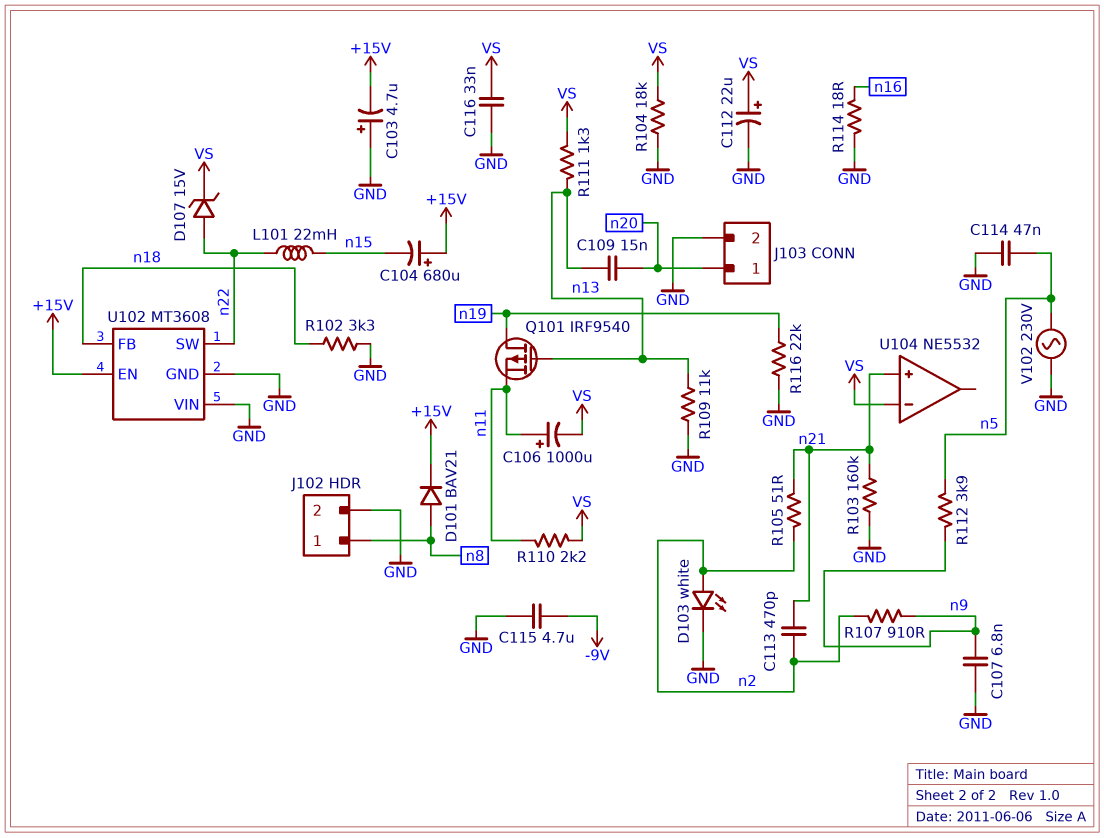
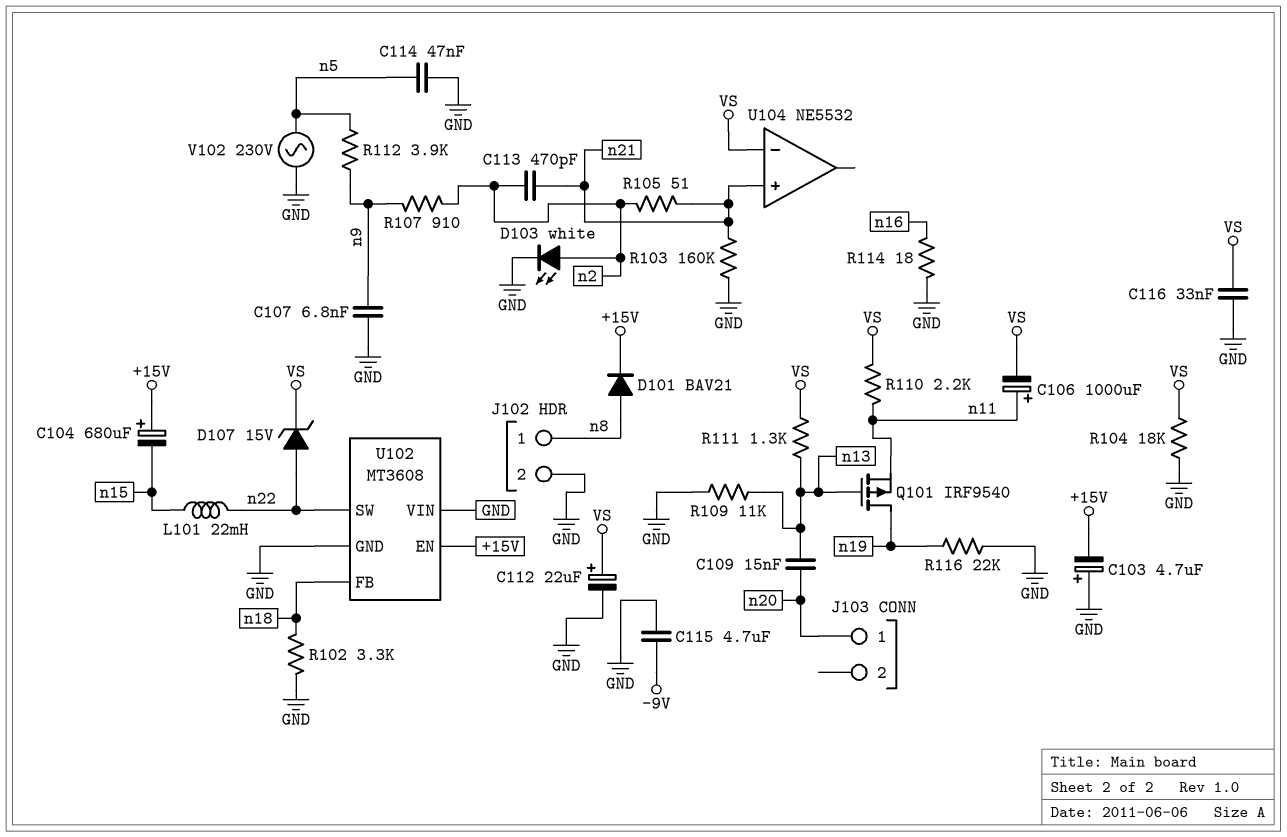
J103 pin 2: GND -> none

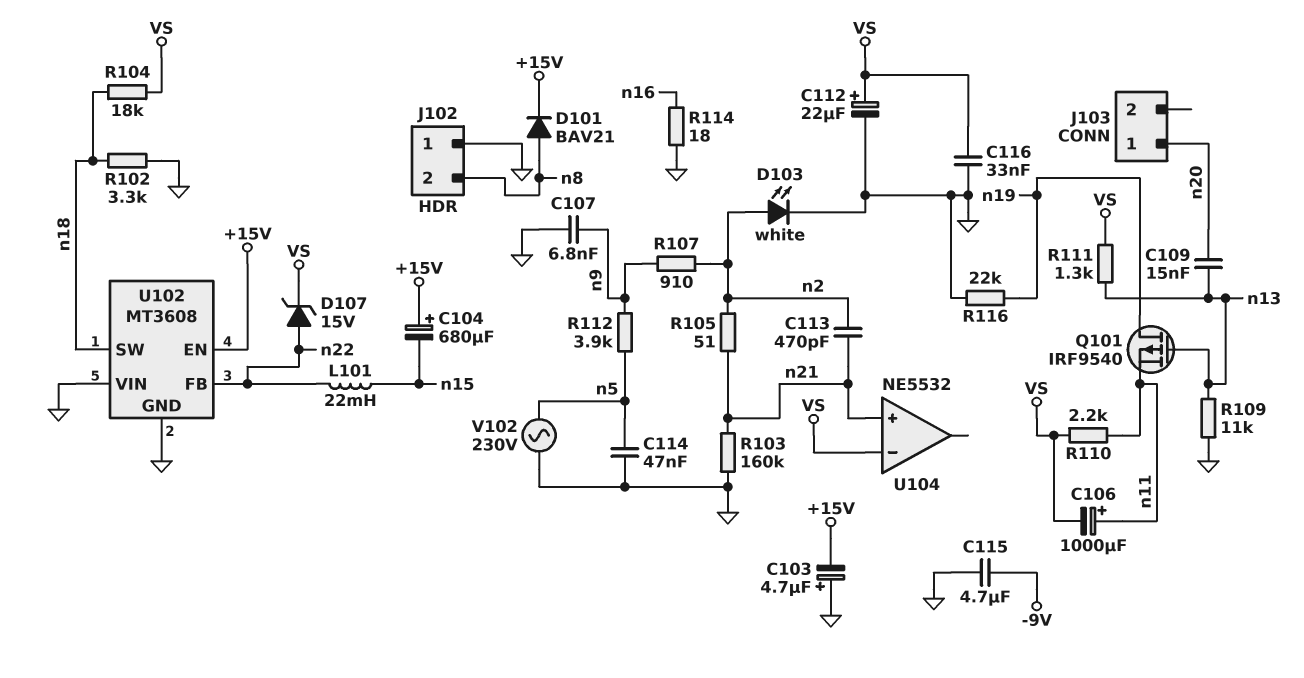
J102 pin 1: n8 -> GND
J102 pin 2: GND -> n8
R104: 18k (GND, VS) -> 18k (VS, n18)
U102 pin FB: n18 -> n22
U102 pin SW: n22 -> n18

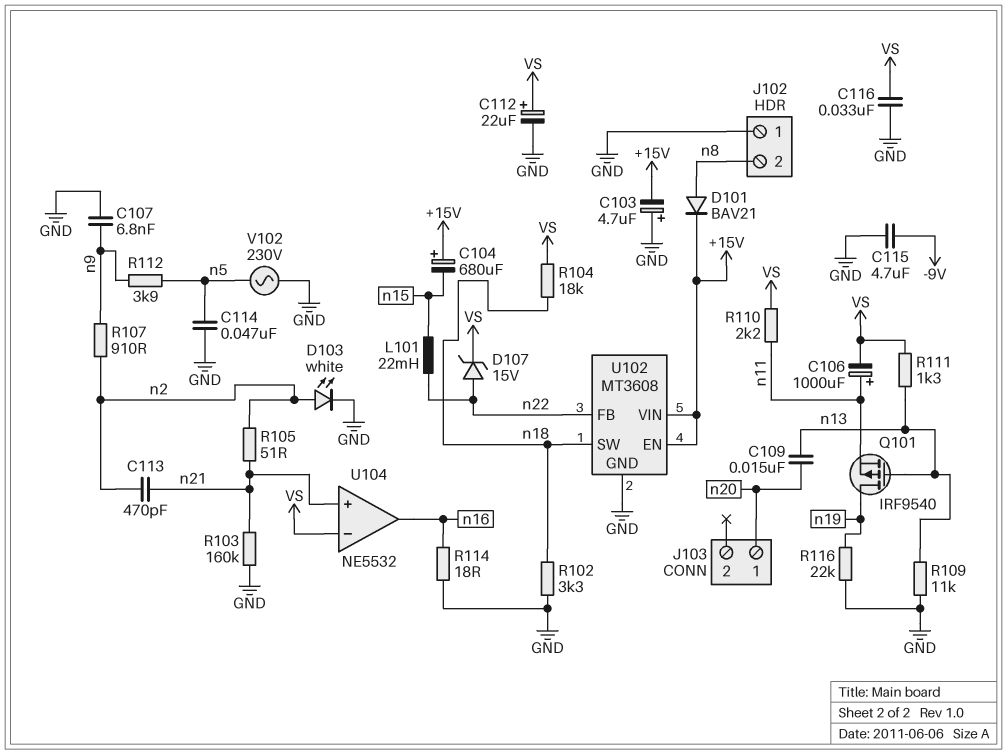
U102 pin VIN: GND -> +15V
U104 pin out: none -> n16

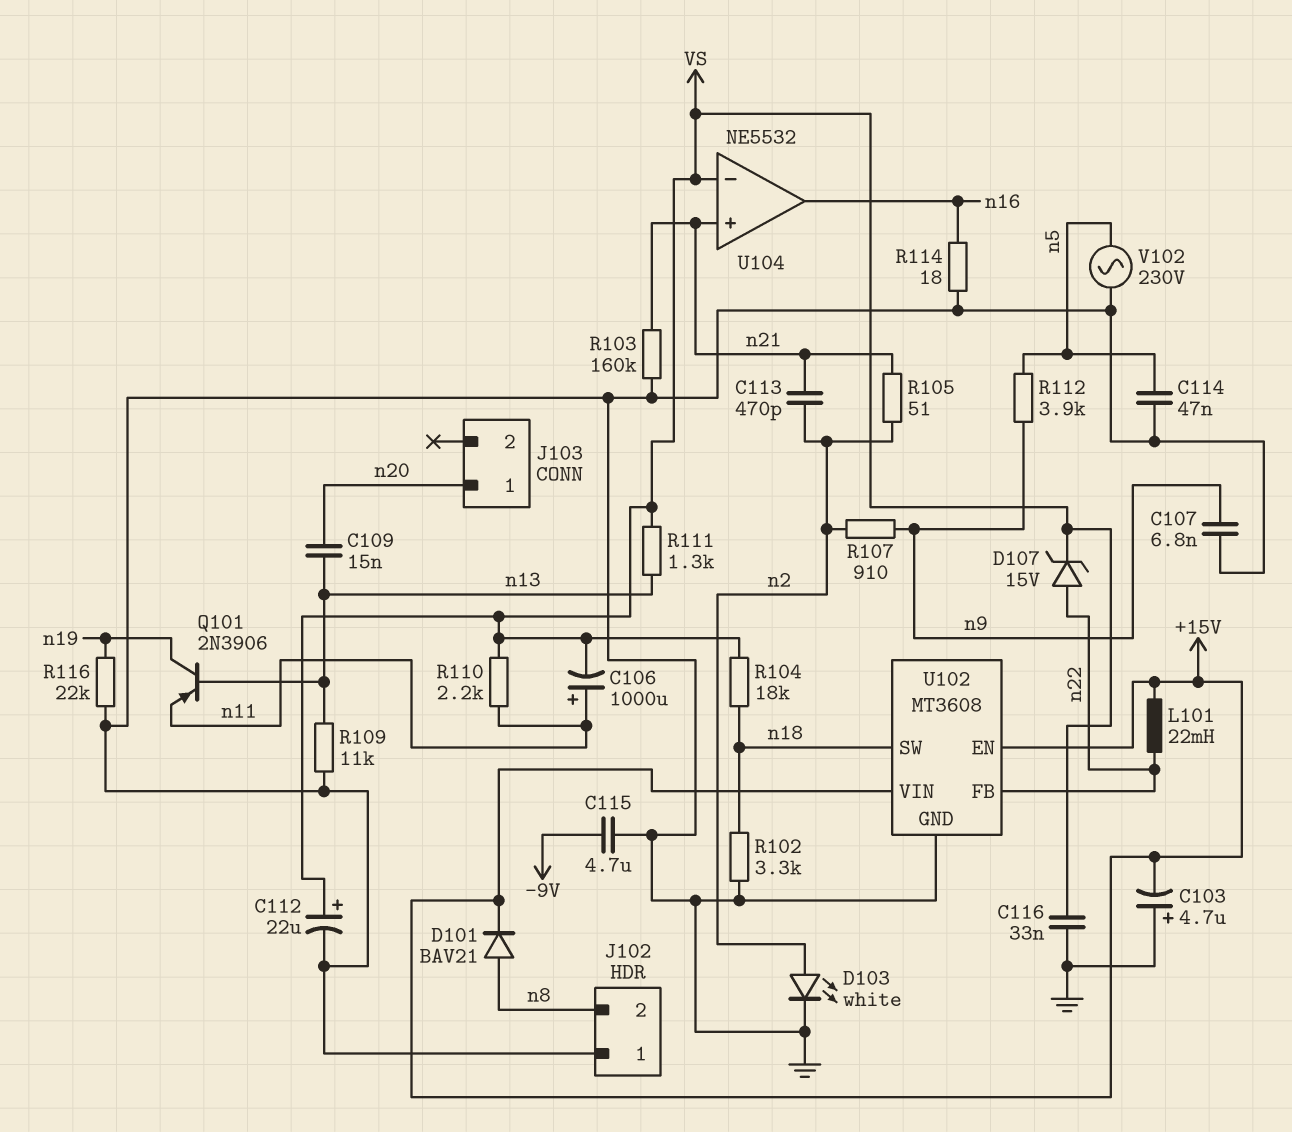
C104: 680uF (plus +15V, minus n15) -> none
L101: 22mH (n15, n22) -> 22mH (+15V, n22)
Q101: PMOS IRF9540 (G n13, D n19, S n11) -> PNP 2N3906 (B n13, C n19, E n11)

